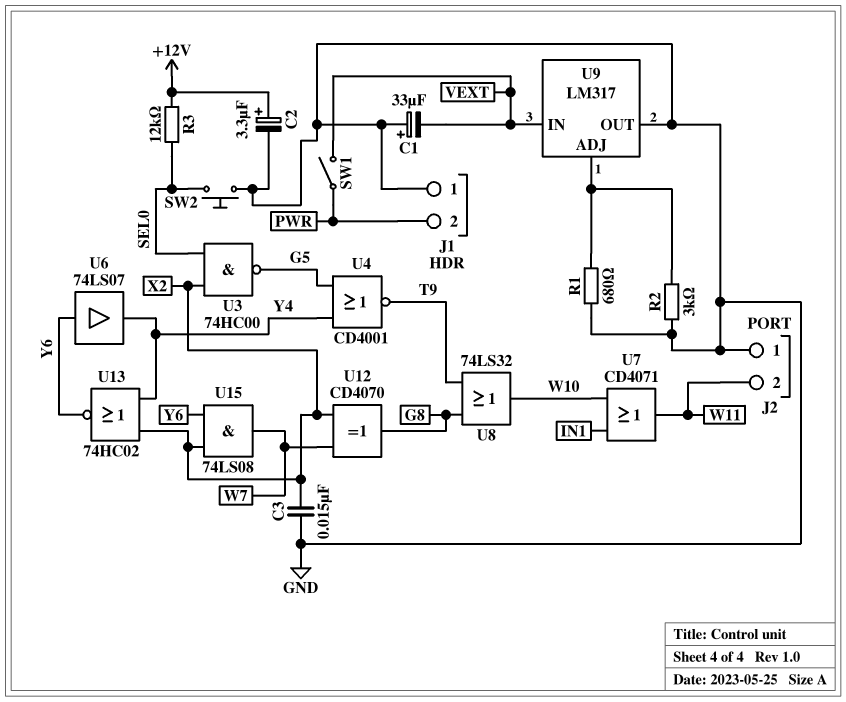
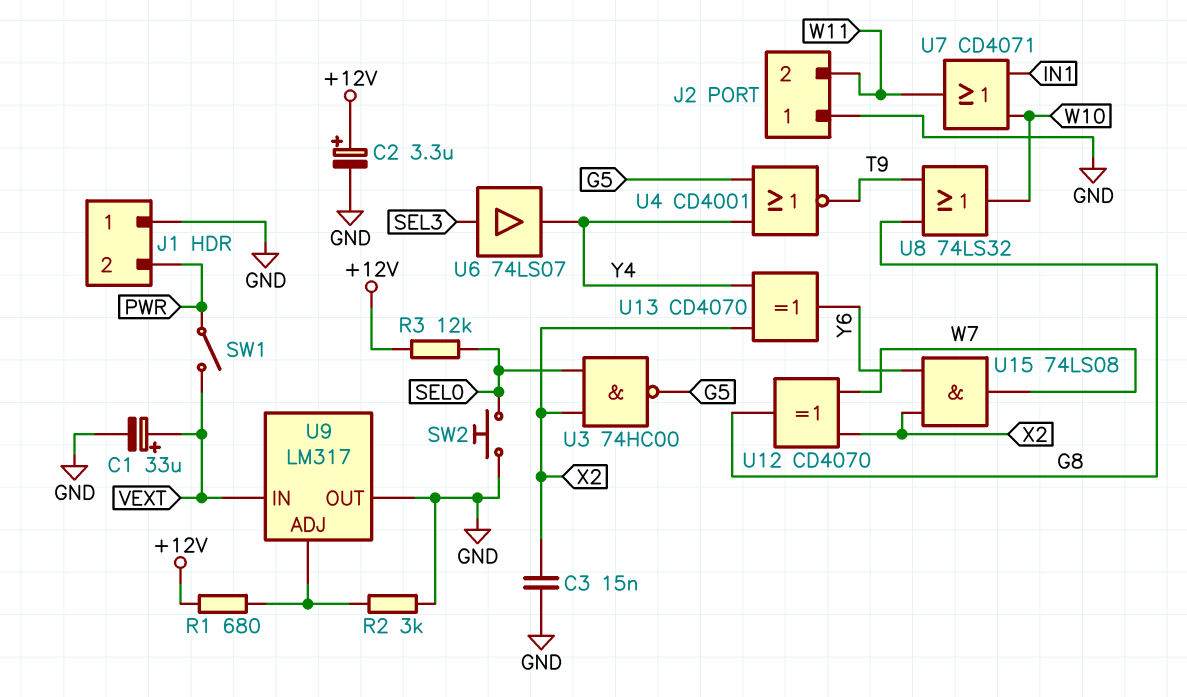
C1: 33uF (plus GND, minus VEXT) -> 33uF (plus VEXT, minus GND)
R1: 680 (GND, U9/ADJ) -> 680 (+12V, U9/ADJ)
U6: buffer 74LS07 (in Y6, out Y4) -> buffer 74LS07 (in SEL3, out Y4)
U13: NOR 74HC02 (in X2, in Y4, out Y6) -> XOR CD4070 (in X2, in Y4, out Y6)

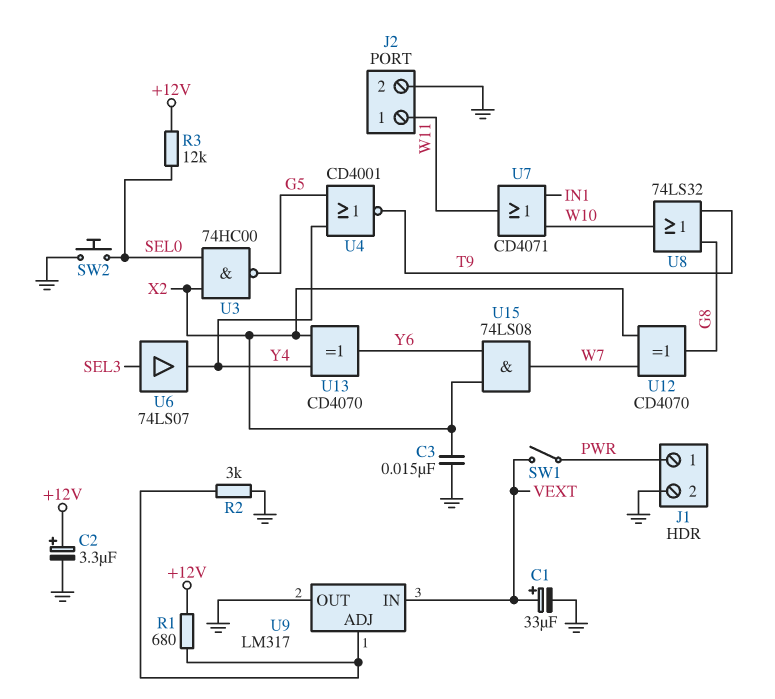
J1 pin 1: GND -> PWR
J1 pin 2: PWR -> GND
J2 pin 1: GND -> W11
J2 pin 2: W11 -> GND

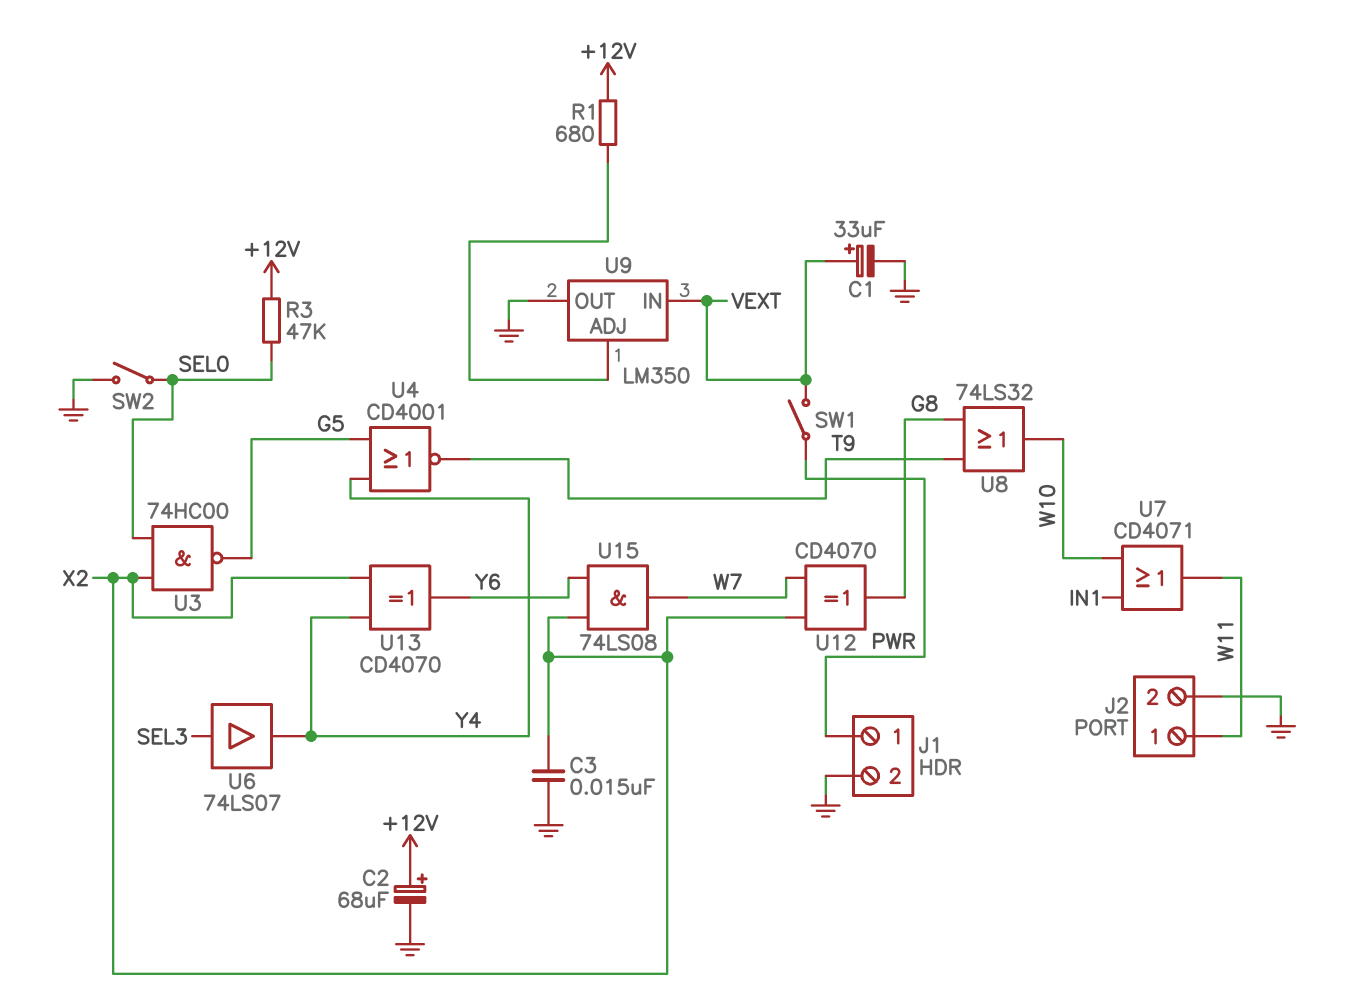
C2: 3.3uF (plus +12V, minus GND) -> 68uF (plus +12V, minus GND)
R2: 3k (GND, U9/ADJ) -> none
R3: 12k (+12V, SEL0) -> 47k (+12V, SEL0)
SW2: button (GND, SEL0) -> switch (GND, SEL0)
U9: LM317 -> LM350

